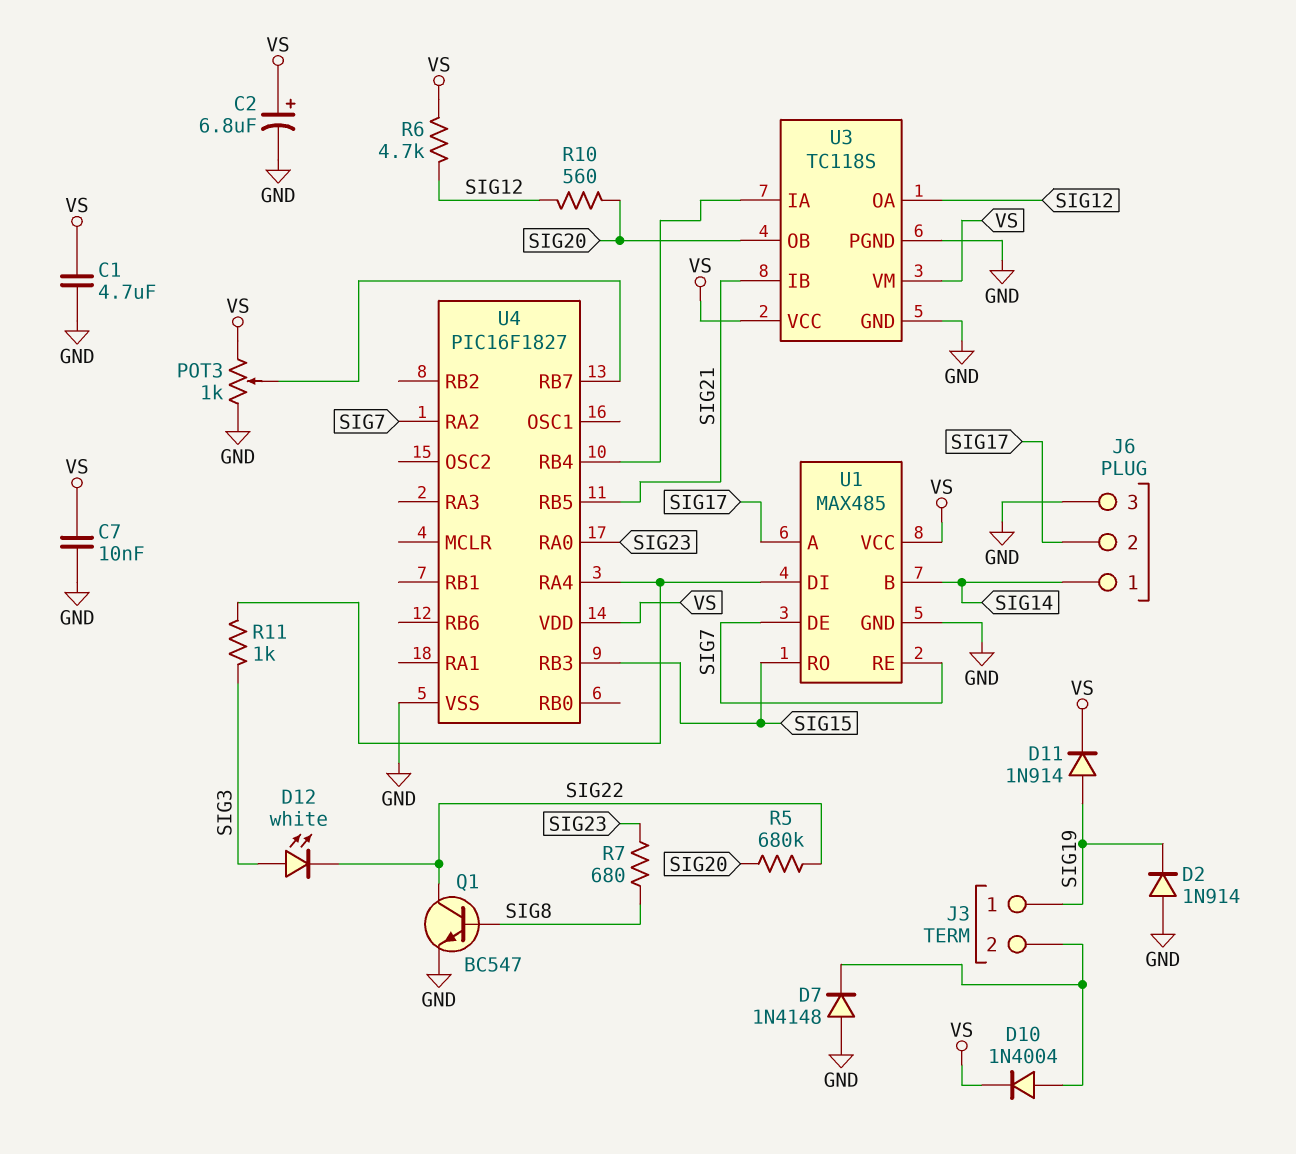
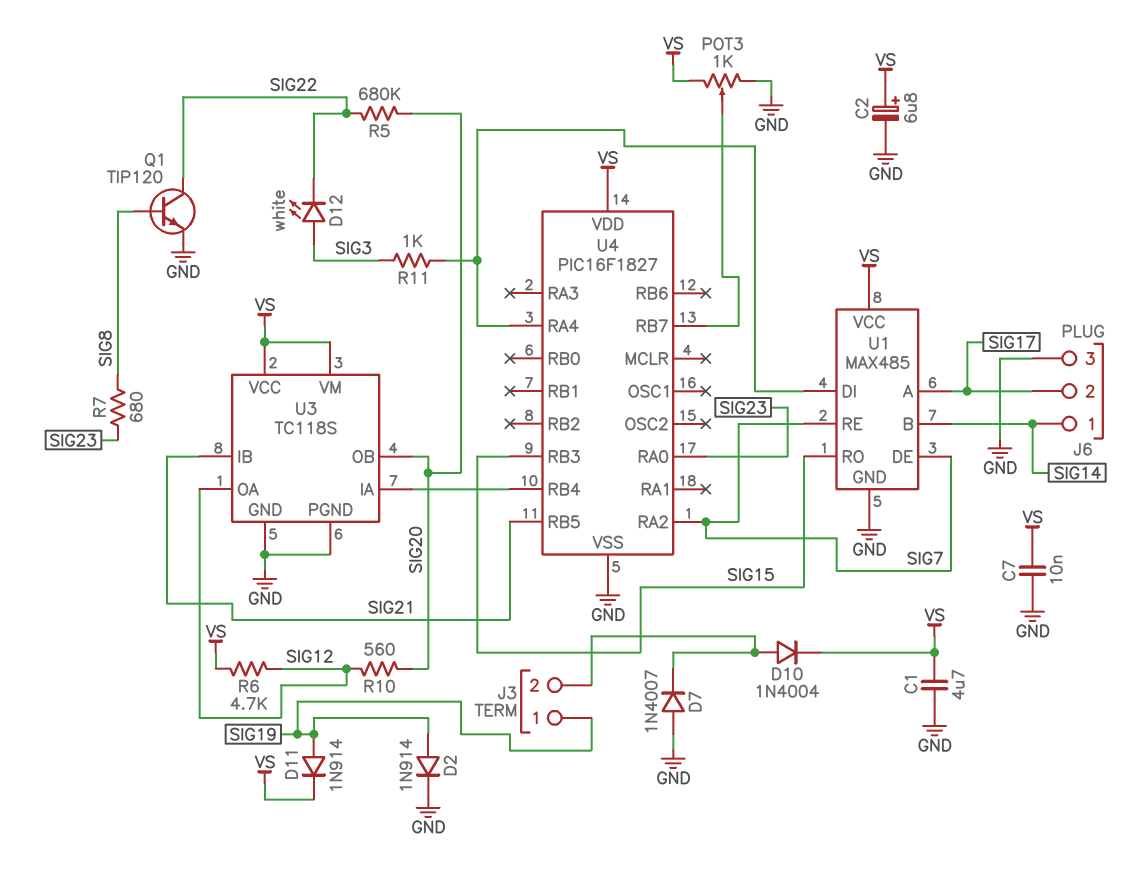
D2: diode 1N914 (A GND, K SIG19) -> diode 1N914 (A SIG19, K GND)
D7: diode 1N4148 (A GND, K J3/2) -> diode 1N4007 (A GND, K J3/2)
Q1: NPN BC547 (B SIG8, C SIG22, E GND) -> NPN TIP120 (B SIG8, C SIG22, E GND)

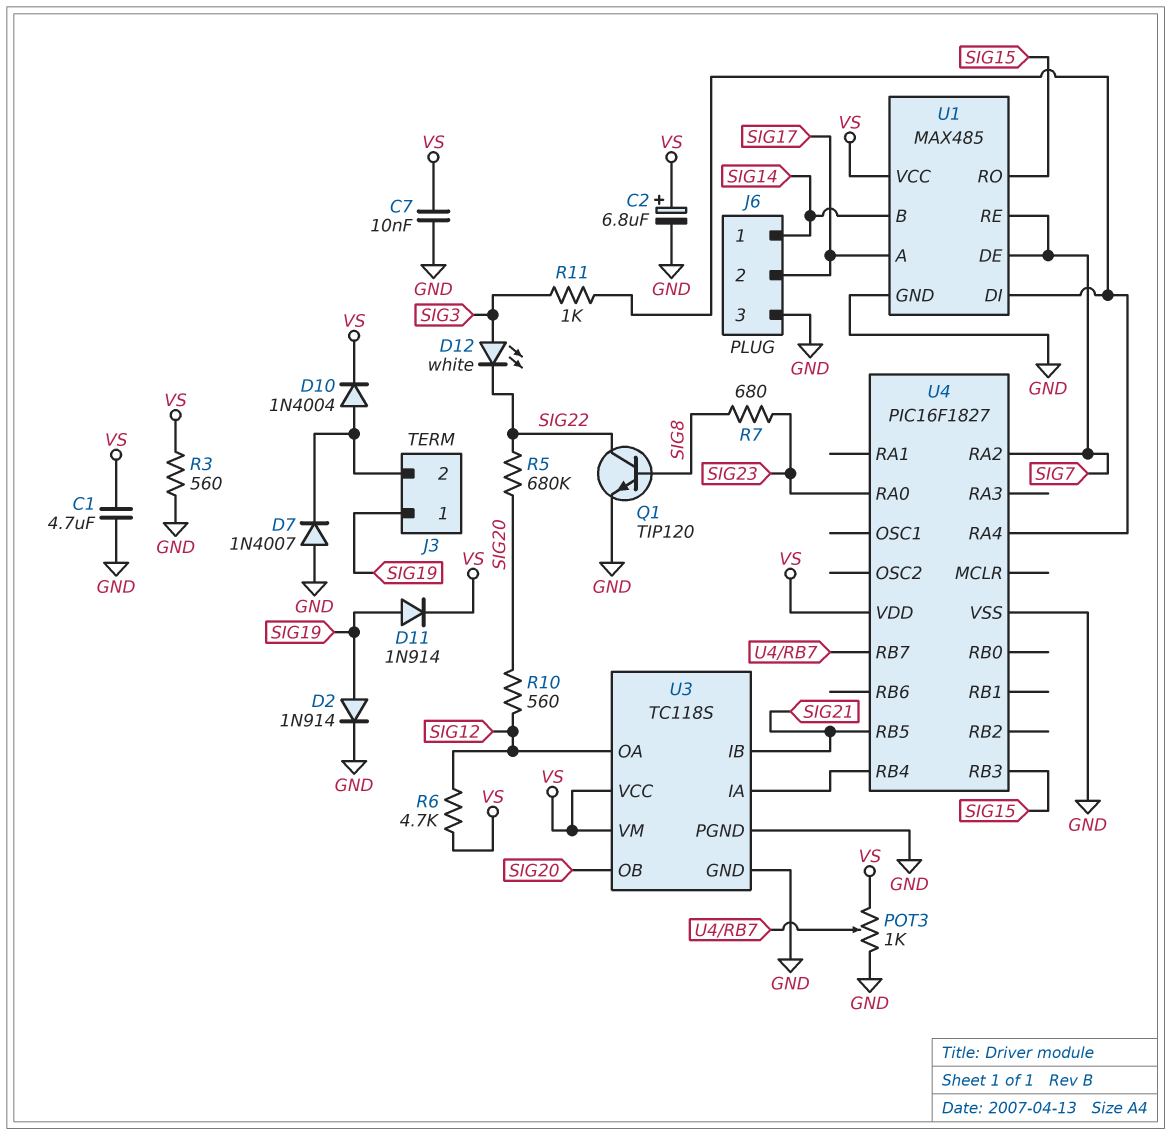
R3: none -> 560 (GND, VS)

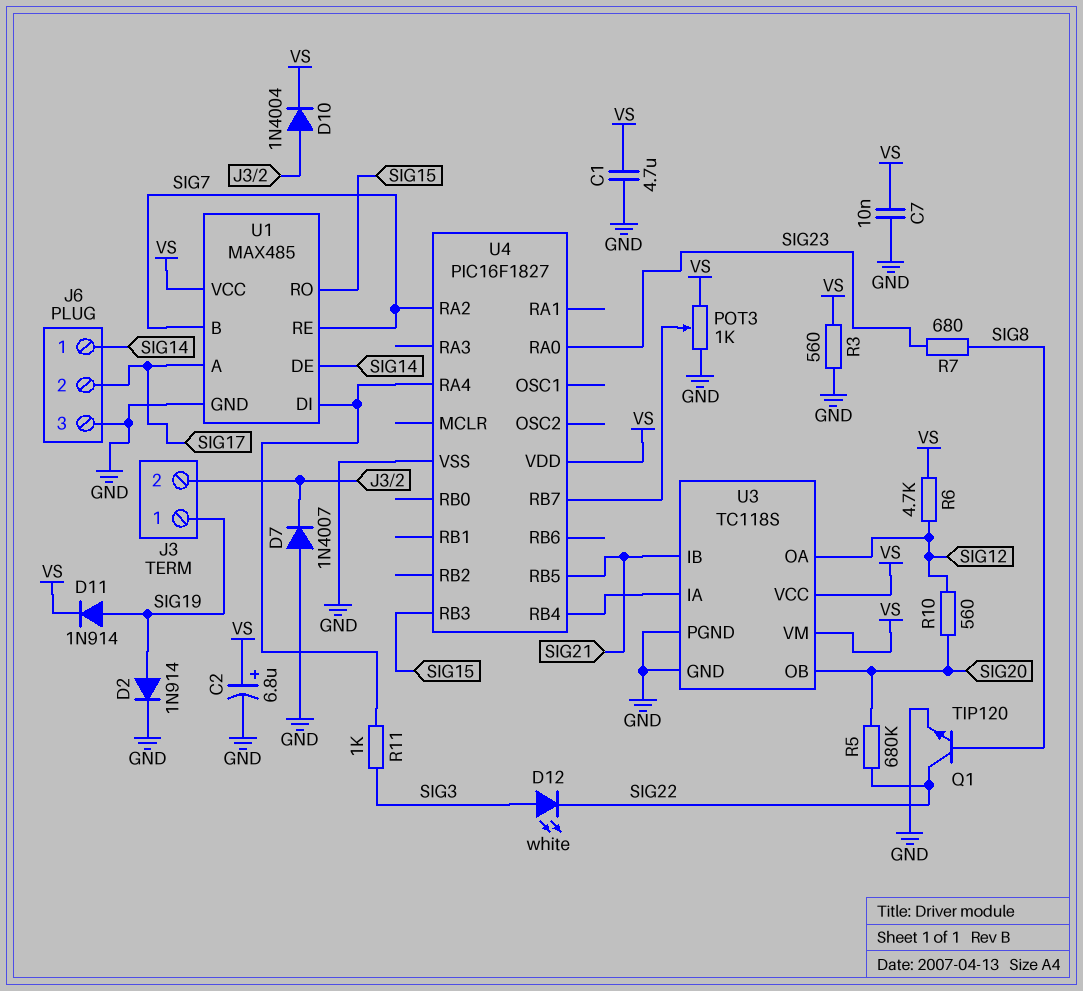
U1 pin B: SIG14 -> SIG7
U1 pin DE: SIG7 -> SIG14

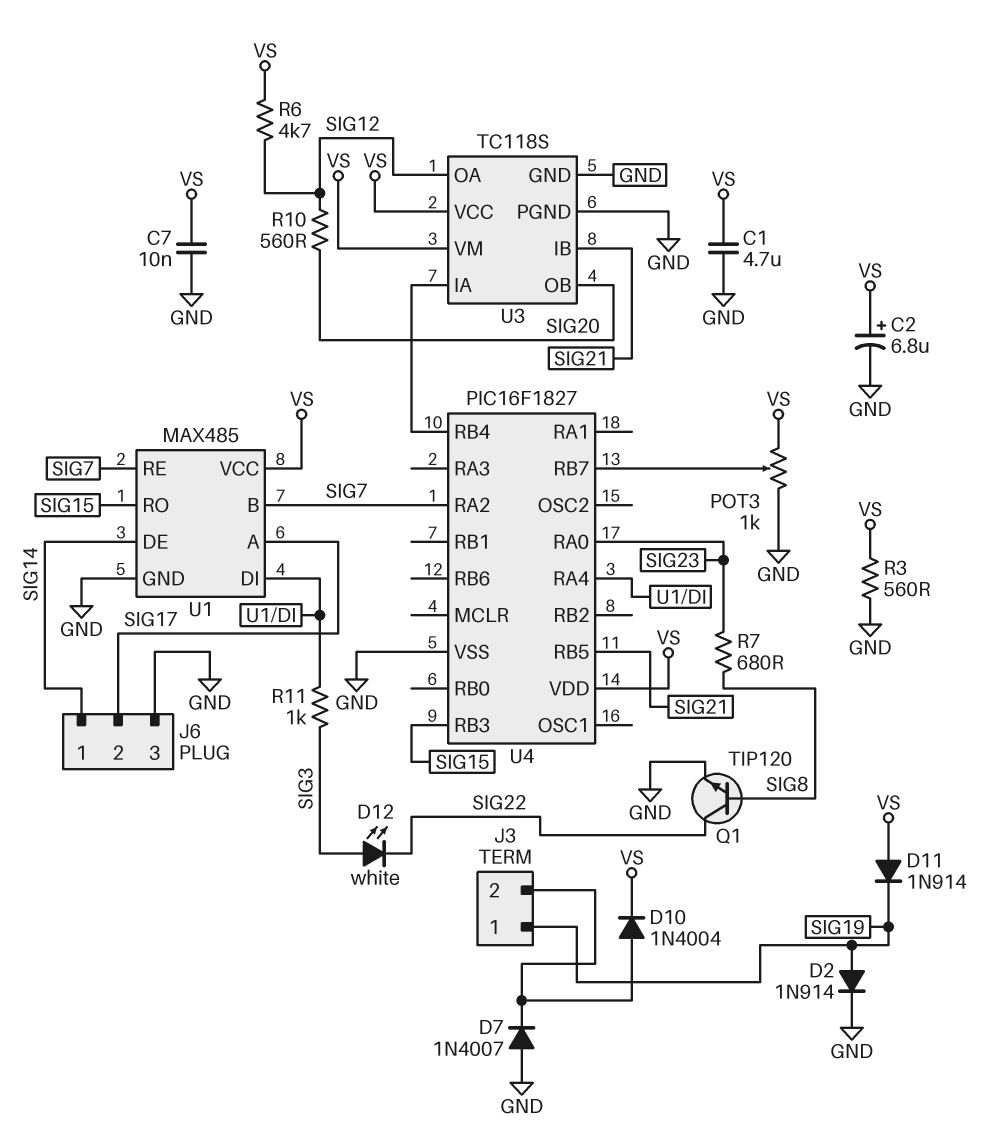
D11: diode 1N914 (A SIG19, K VS) -> diode 1N914 (A VS, K SIG19)
R5: 680k (SIG20, SIG22) -> none

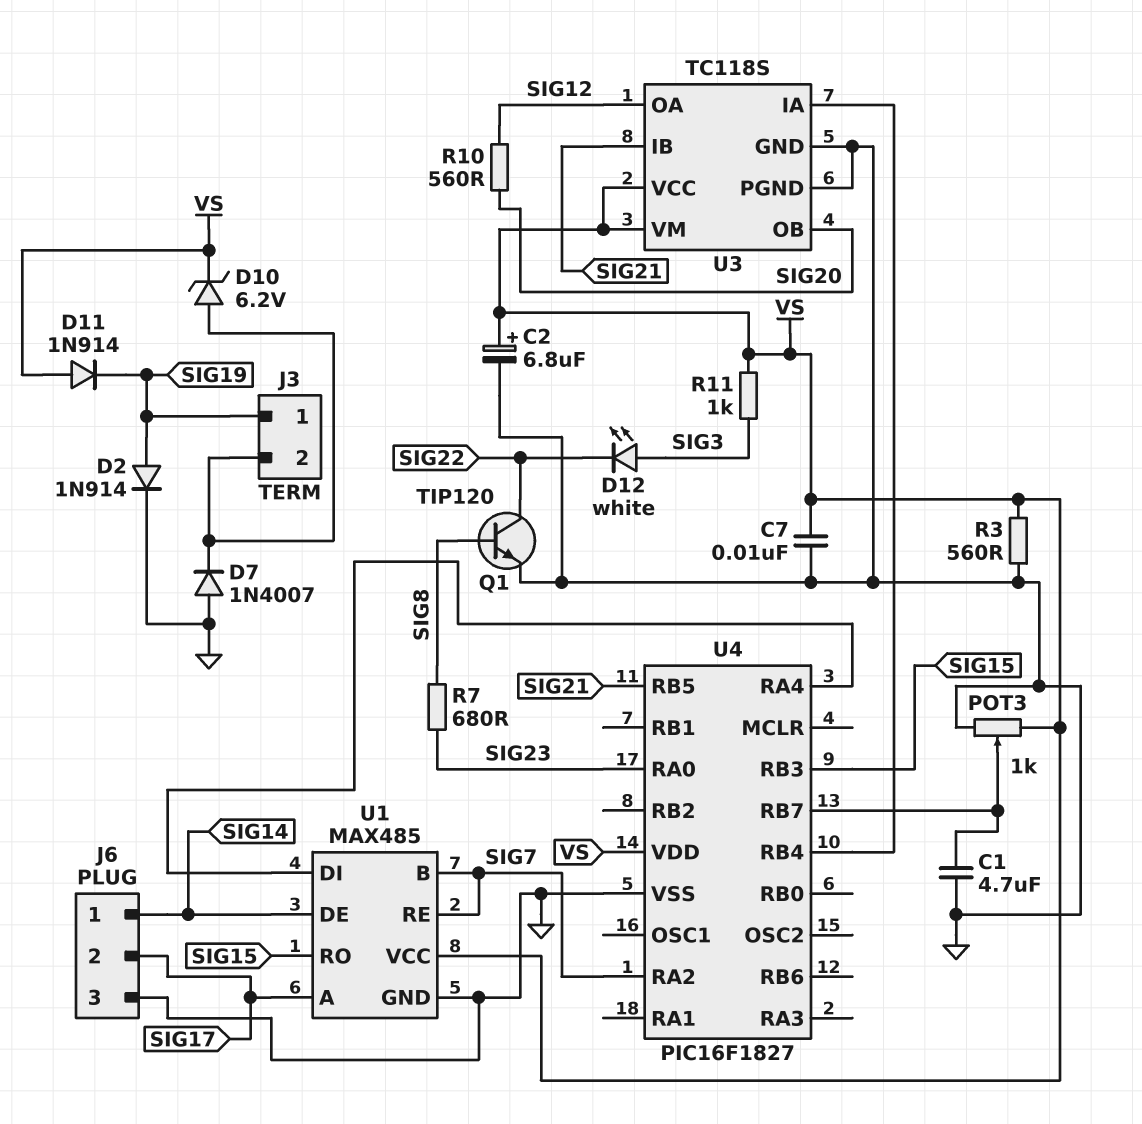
C1: 4.7uF (GND, VS) -> 4.7uF (GND, U4/RB7)
D10: diode 1N4004 (A J3/2, K VS) -> zener 6.2V (A J3/2, K VS)
R6: 4.7k (SIG12, VS) -> none
R11: 1k (SIG3, U1/DI) -> 1k (SIG3, VS)

